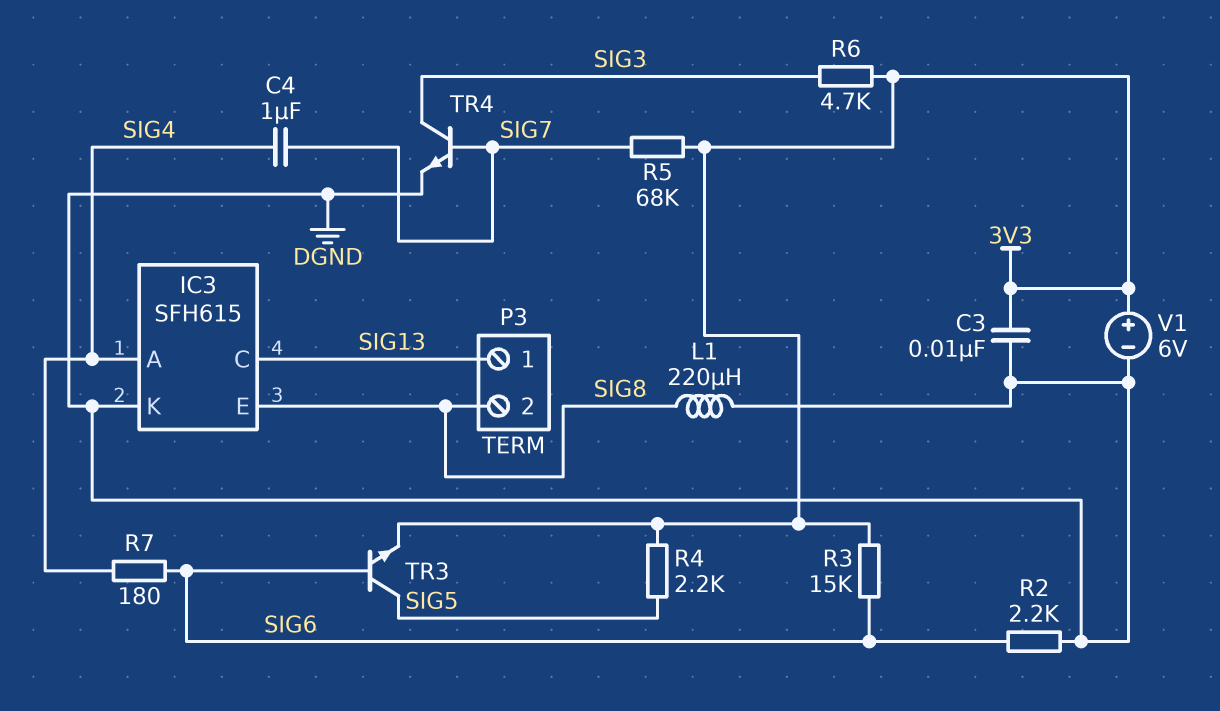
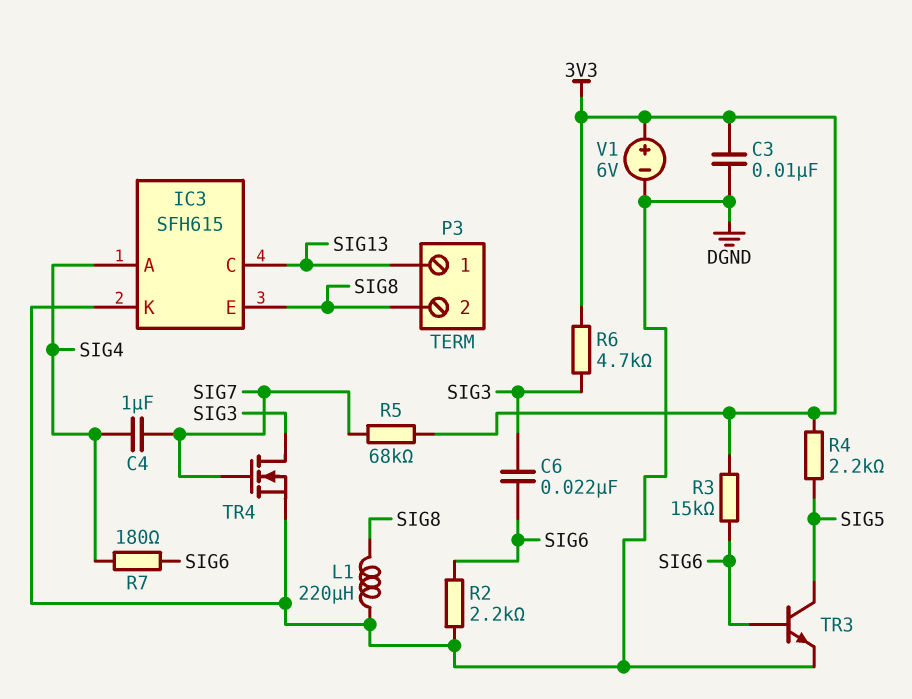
C6: none -> 22nF (SIG3, SIG6)
TR3: NPN (B SIG6, C SIG5, E 3V3) -> NPN (B SIG6, C SIG5, E DGND)
TR4: NPN (B SIG7, C SIG3, E DGND) -> NMOS (G SIG7, D SIG3, S DGND)

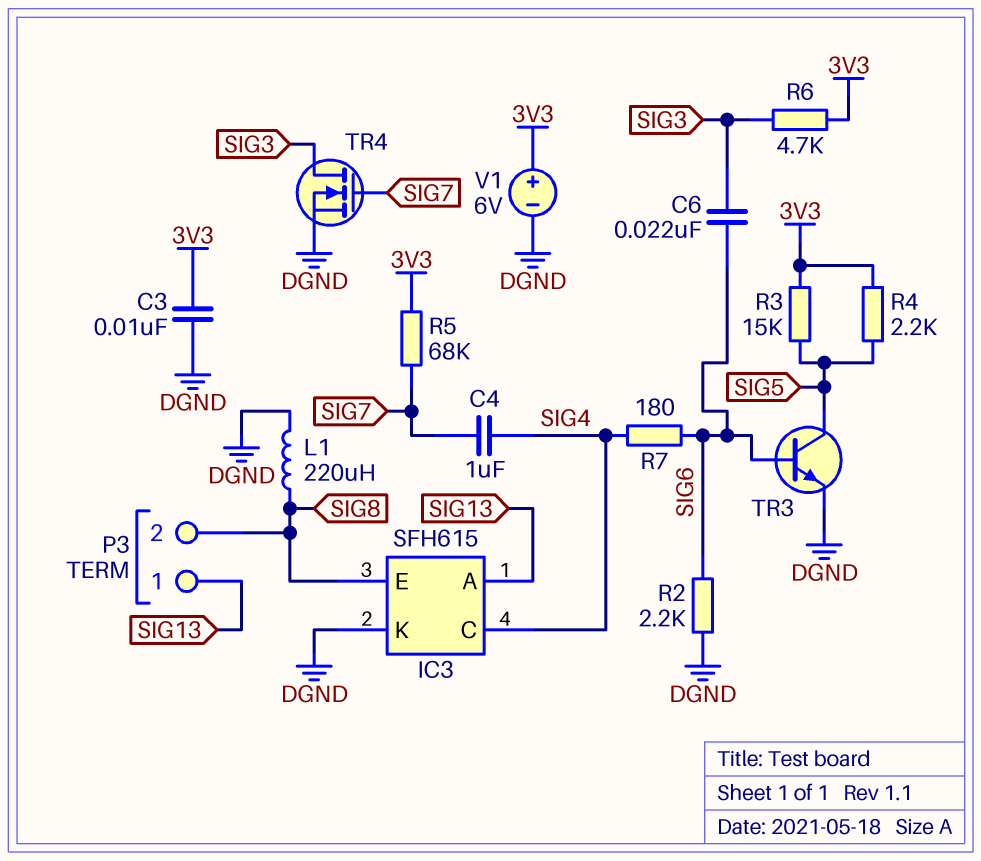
IC3 pin A: SIG4 -> SIG13
IC3 pin C: SIG13 -> SIG4
R3: 15k (3V3, SIG6) -> 15k (3V3, SIG5)

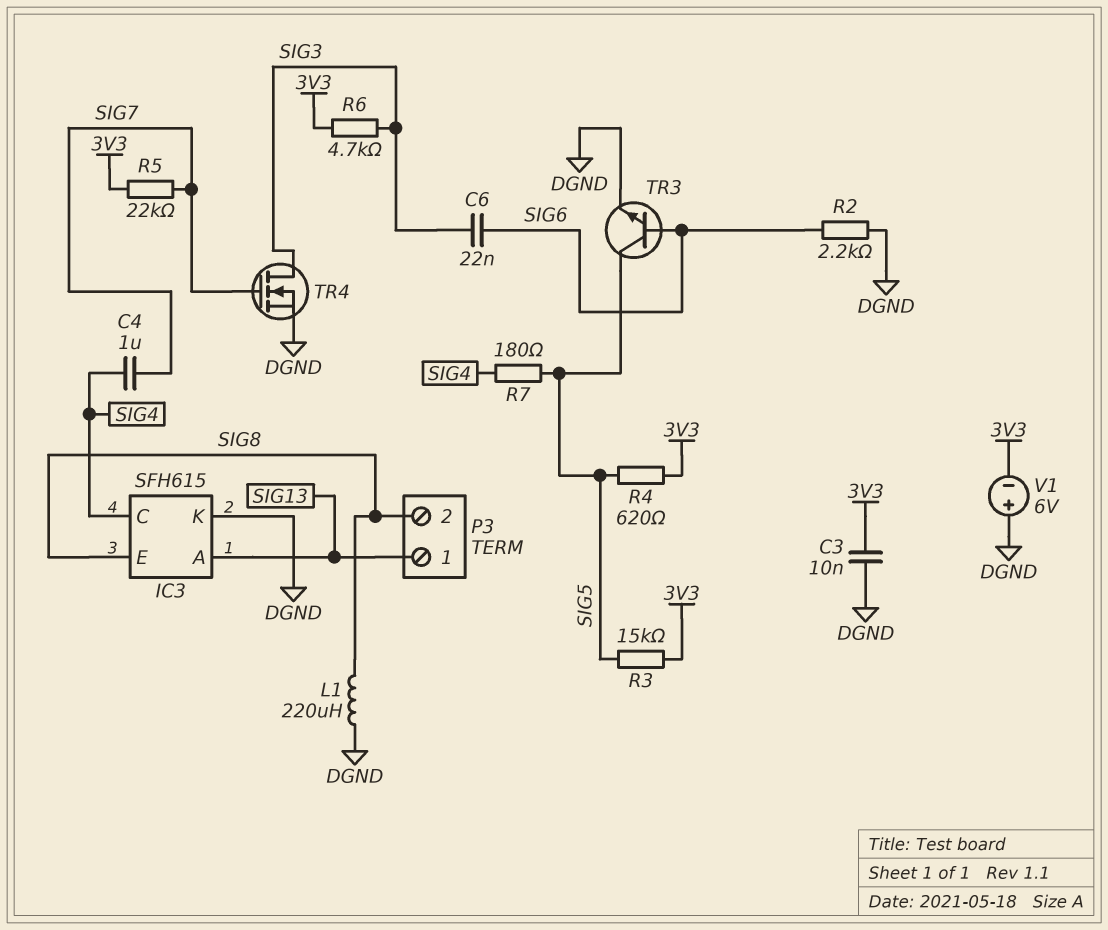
R4: 2.2k (3V3, SIG5) -> 620 (3V3, SIG5)
R5: 68k (3V3, SIG7) -> 22k (3V3, SIG7)
R7: 180 (SIG4, SIG6) -> 180 (SIG4, SIG5)
V1: 6V (plus 3V3, minus DGND) -> 6V (plus DGND, minus 3V3)

